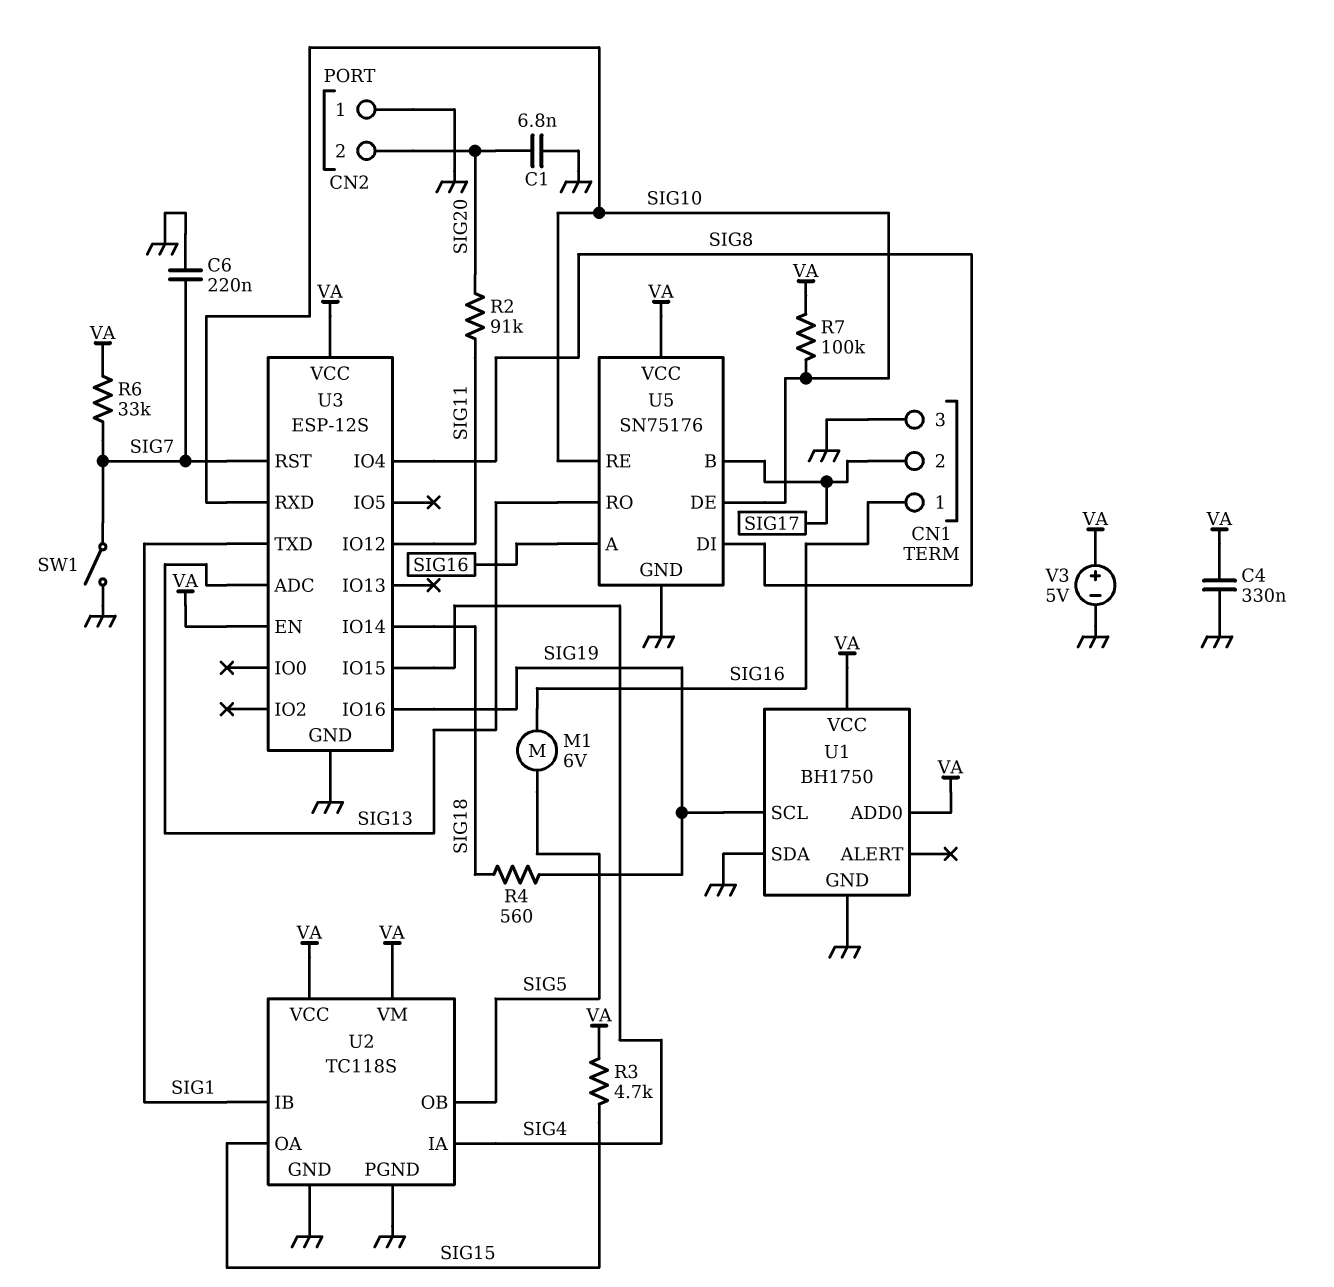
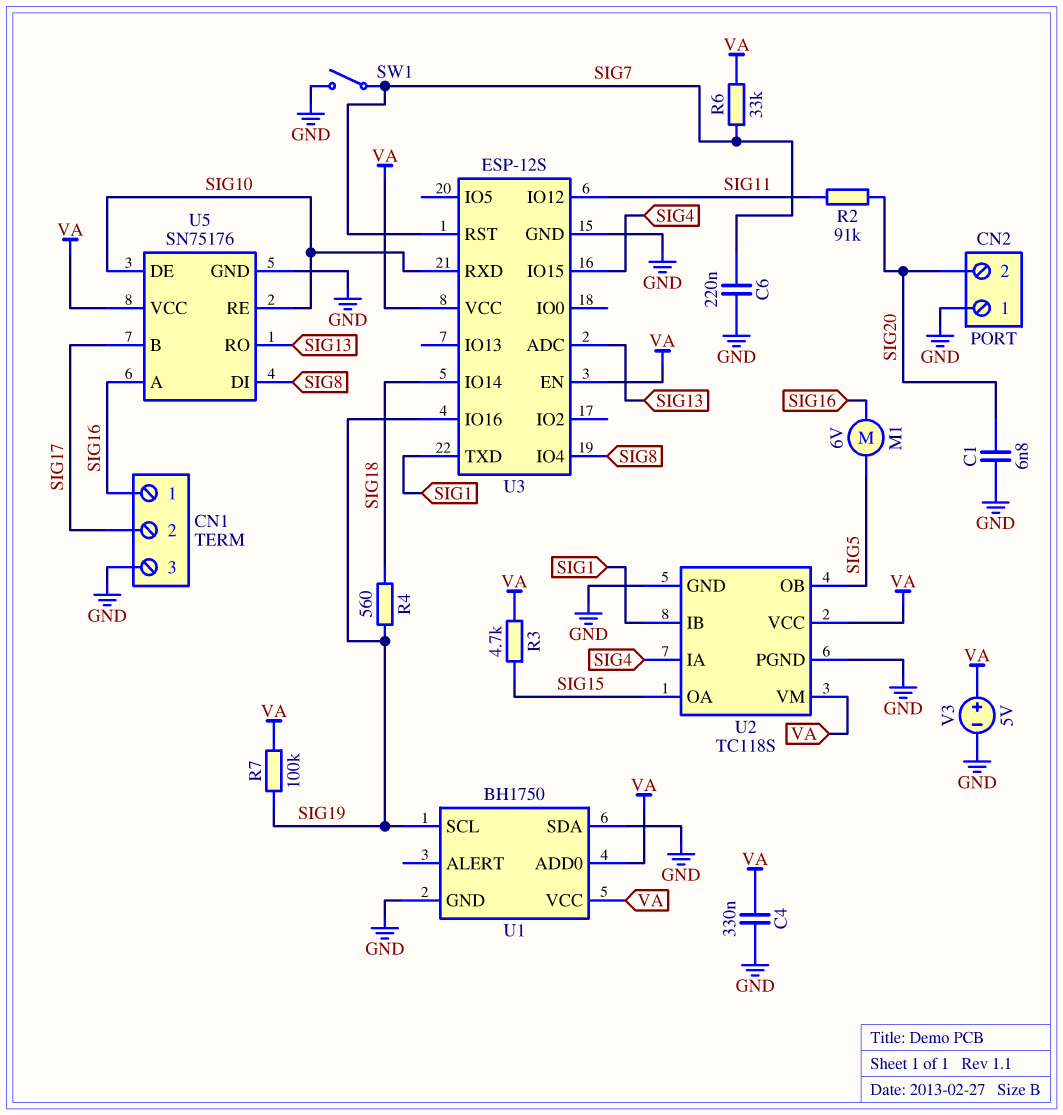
R7: 100k (SIG10, VA) -> 100k (SIG19, VA)

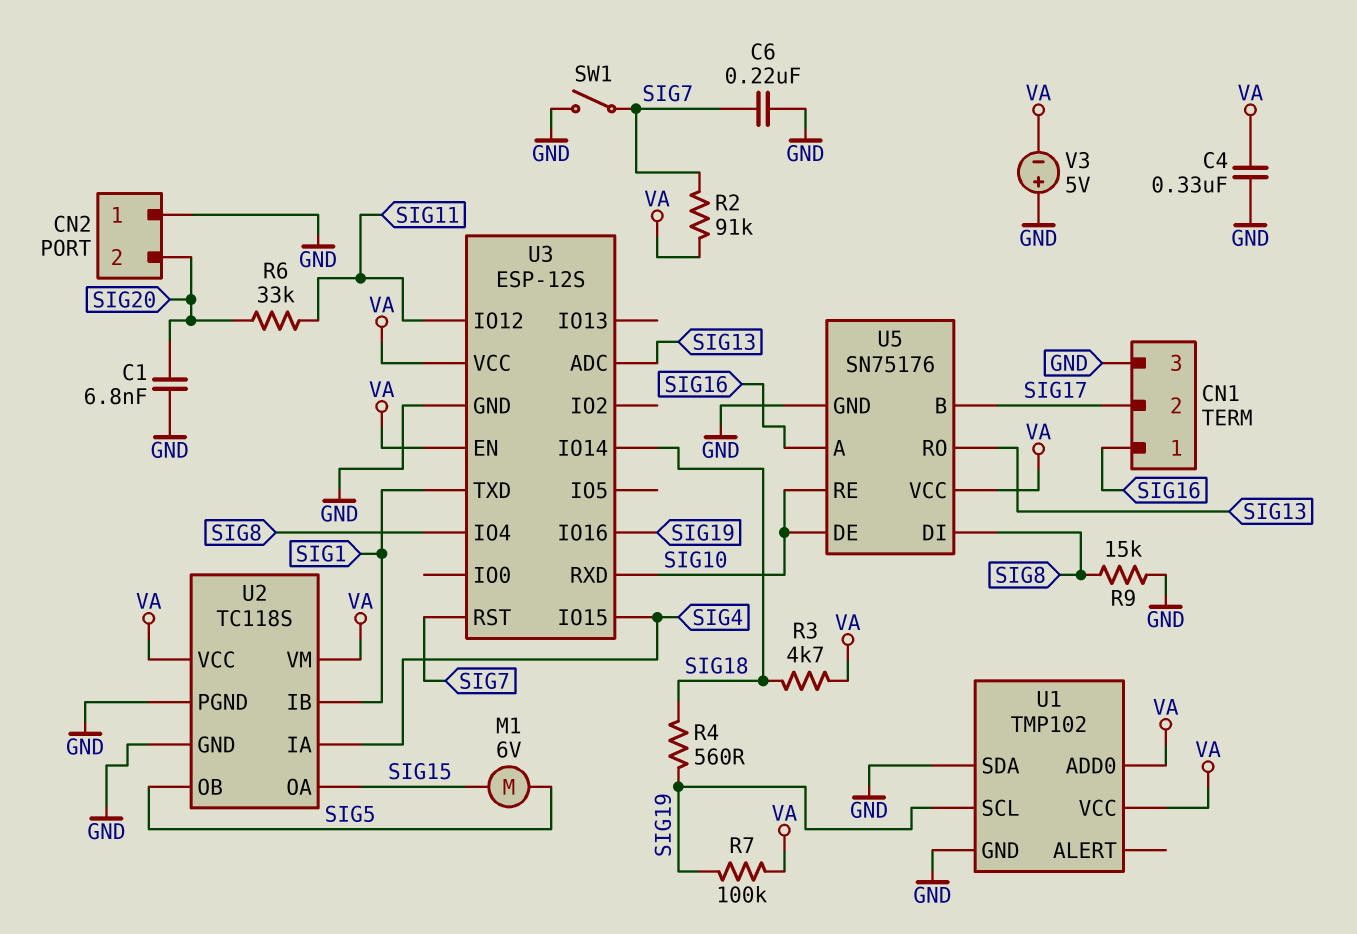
M1: motor 6V (SIG5, SIG16) -> motor 6V (SIG5, SIG15)
R2: 91k (SIG11, SIG20) -> 91k (SIG7, VA)
R3: 4.7k (SIG15, VA) -> 4.7k (SIG18, VA)
R6: 33k (SIG7, VA) -> 33k (SIG11, SIG20)
R9: none -> 15k (GND, SIG8)
U1: BH1750 -> TMP102
V3: 5V (plus VA, minus GND) -> 5V (plus GND, minus VA)

